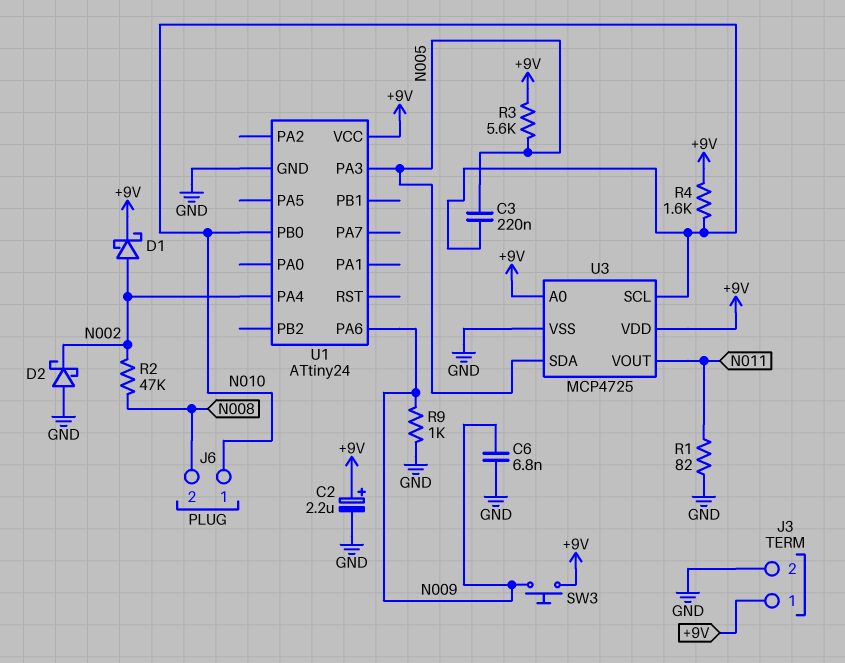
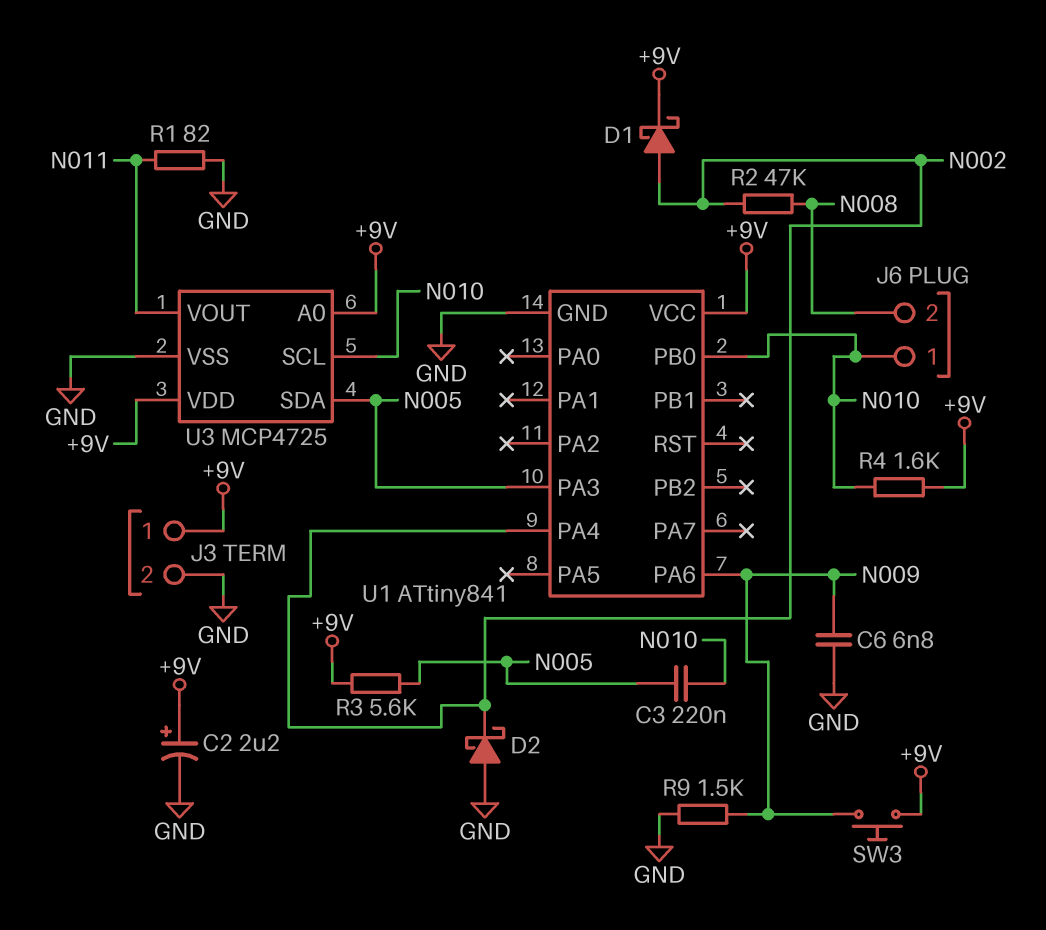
R9: 1k (GND, N009) -> 1.5k (GND, N009)
U1: ATtiny24 -> ATtiny841

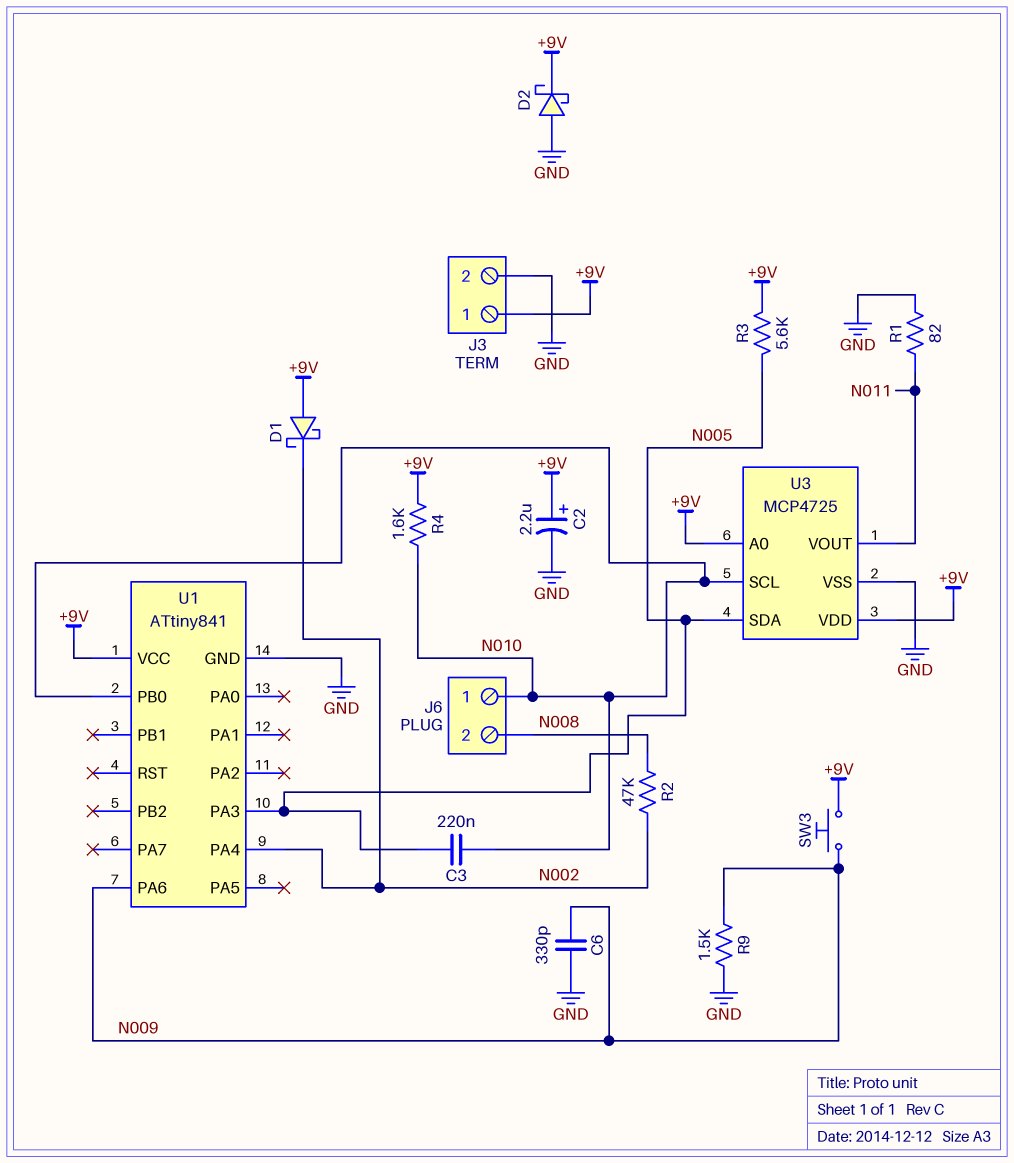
C6: 6.8nF (GND, N009) -> 330pF (GND, N009)
D1: schottky (A N002, K +9V) -> schottky (A +9V, K N002)
D2: schottky (A GND, K N002) -> schottky (A GND, K +9V)

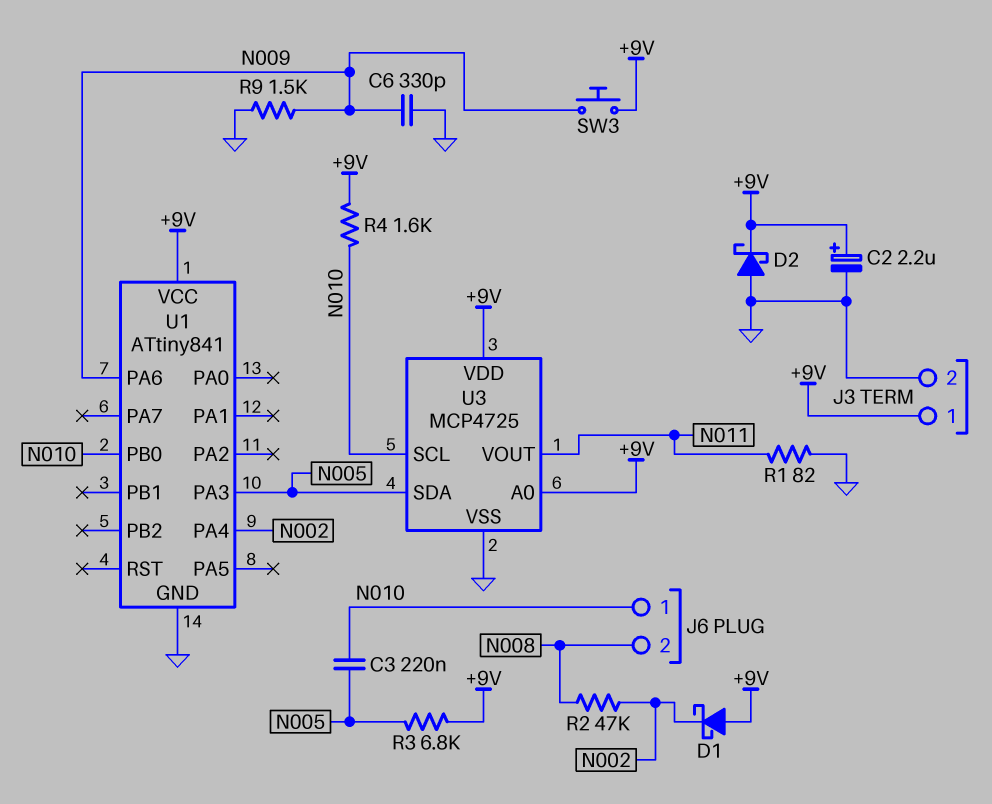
R3: 5.6k (+9V, N005) -> 6.8k (+9V, N005)

